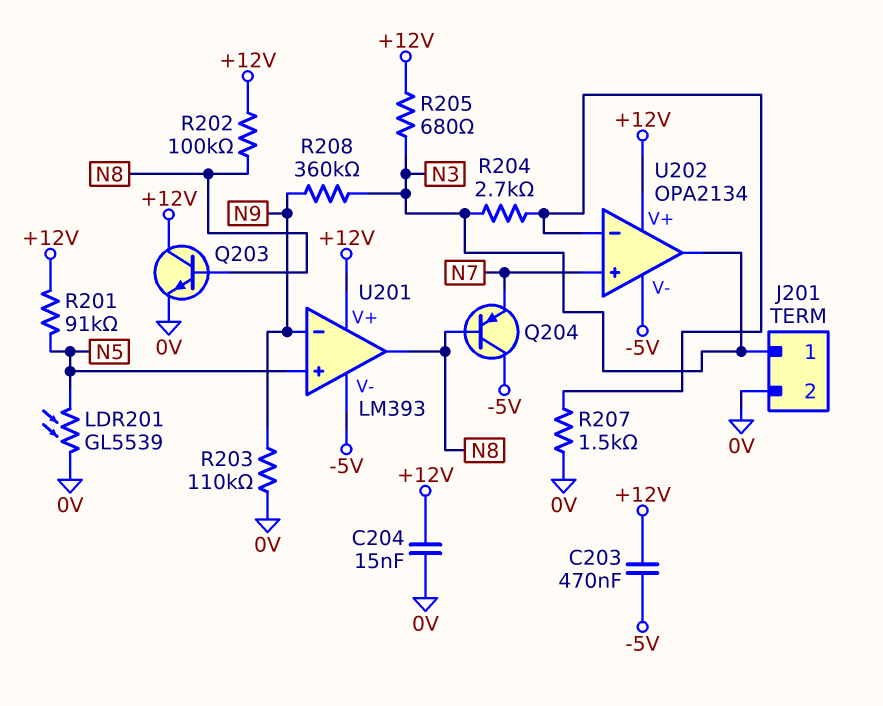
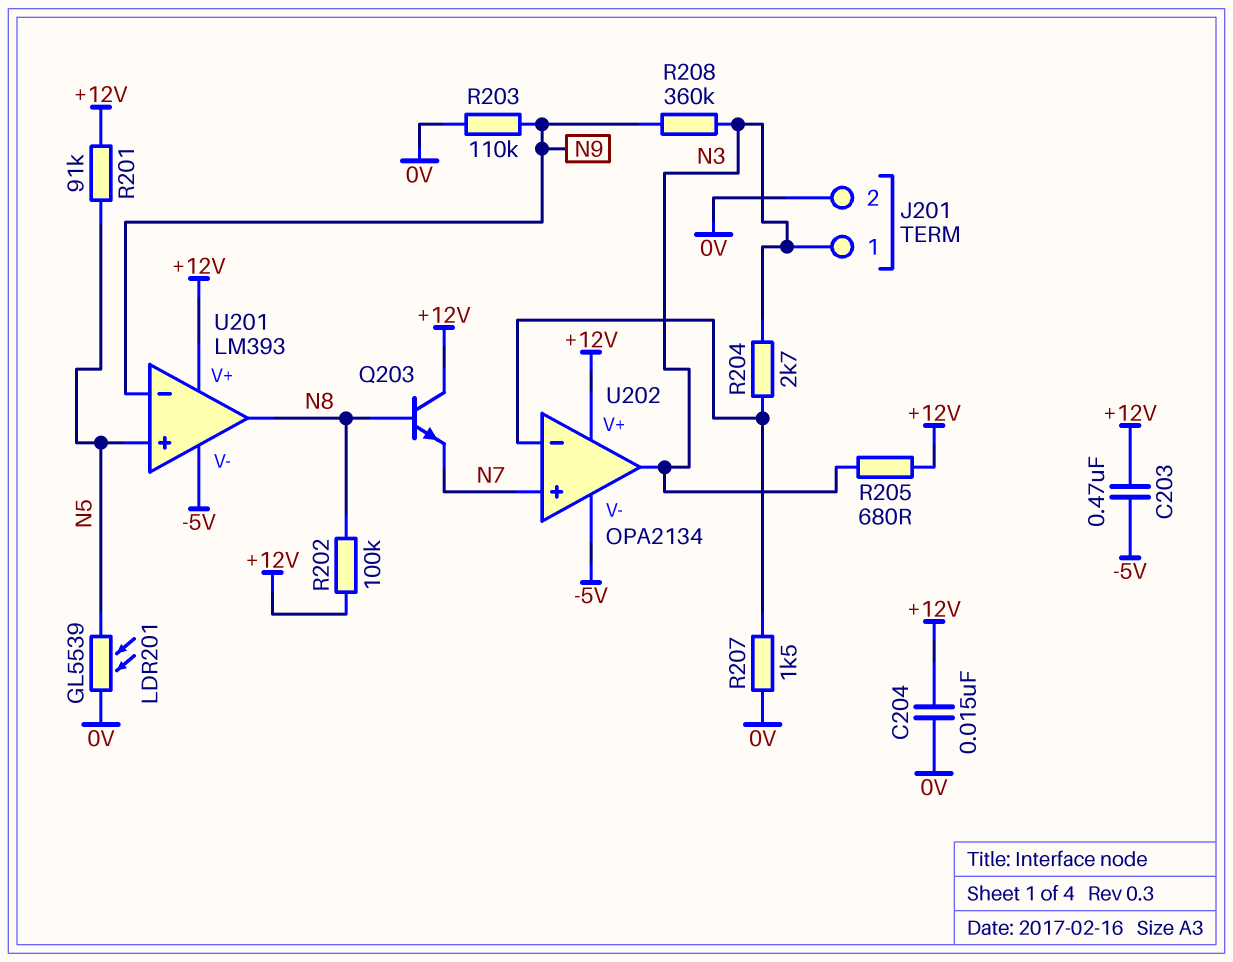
Q203: NPN (B N8, C +12V, E 0V) -> NPN (B N8, C +12V, E N7)
Q204: PNP (B N8, C -5V, E N7) -> none

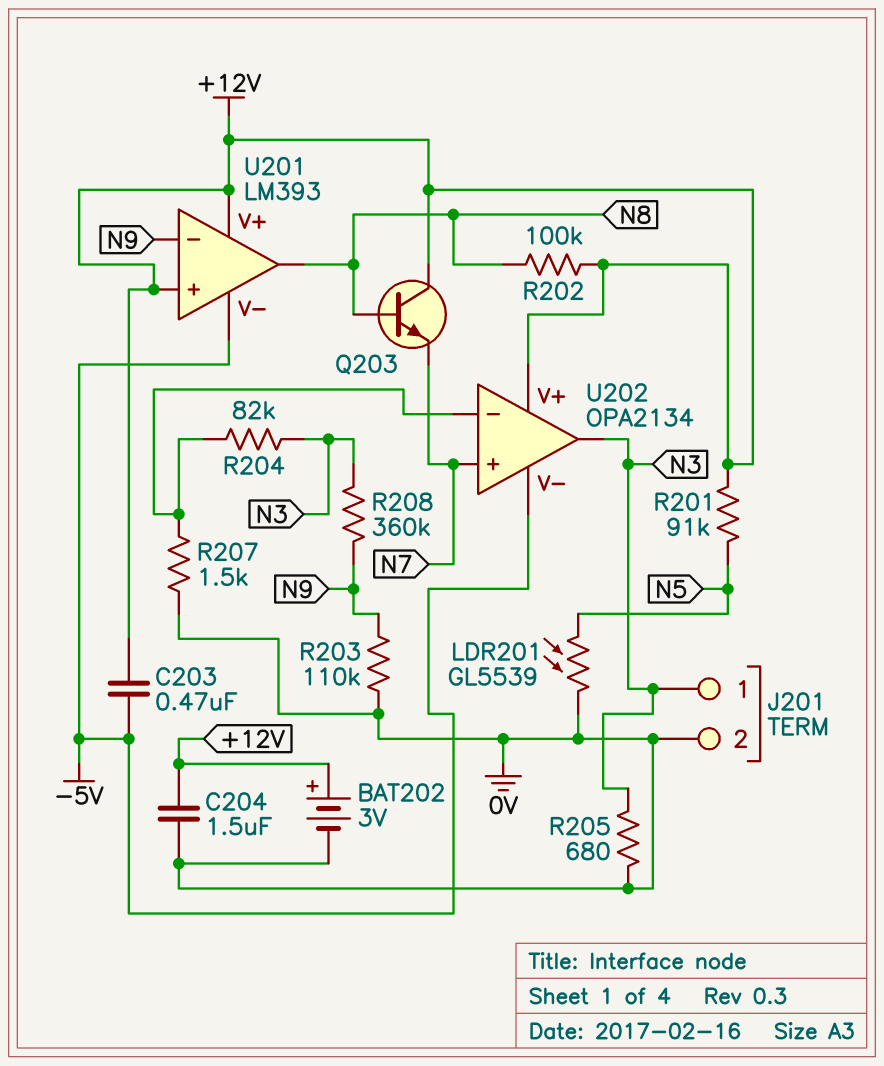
BAT202: none -> 3V (plus +12V, minus 0V)
C204: 15nF (+12V, 0V) -> 1.5uF (+12V, 0V)
R204: 2.7k (N3, U202/in-) -> 82k (N3, U202/in-)
R205: 680 (+12V, N3) -> 680 (0V, N3)
U201 pin in+: N5 -> +12V

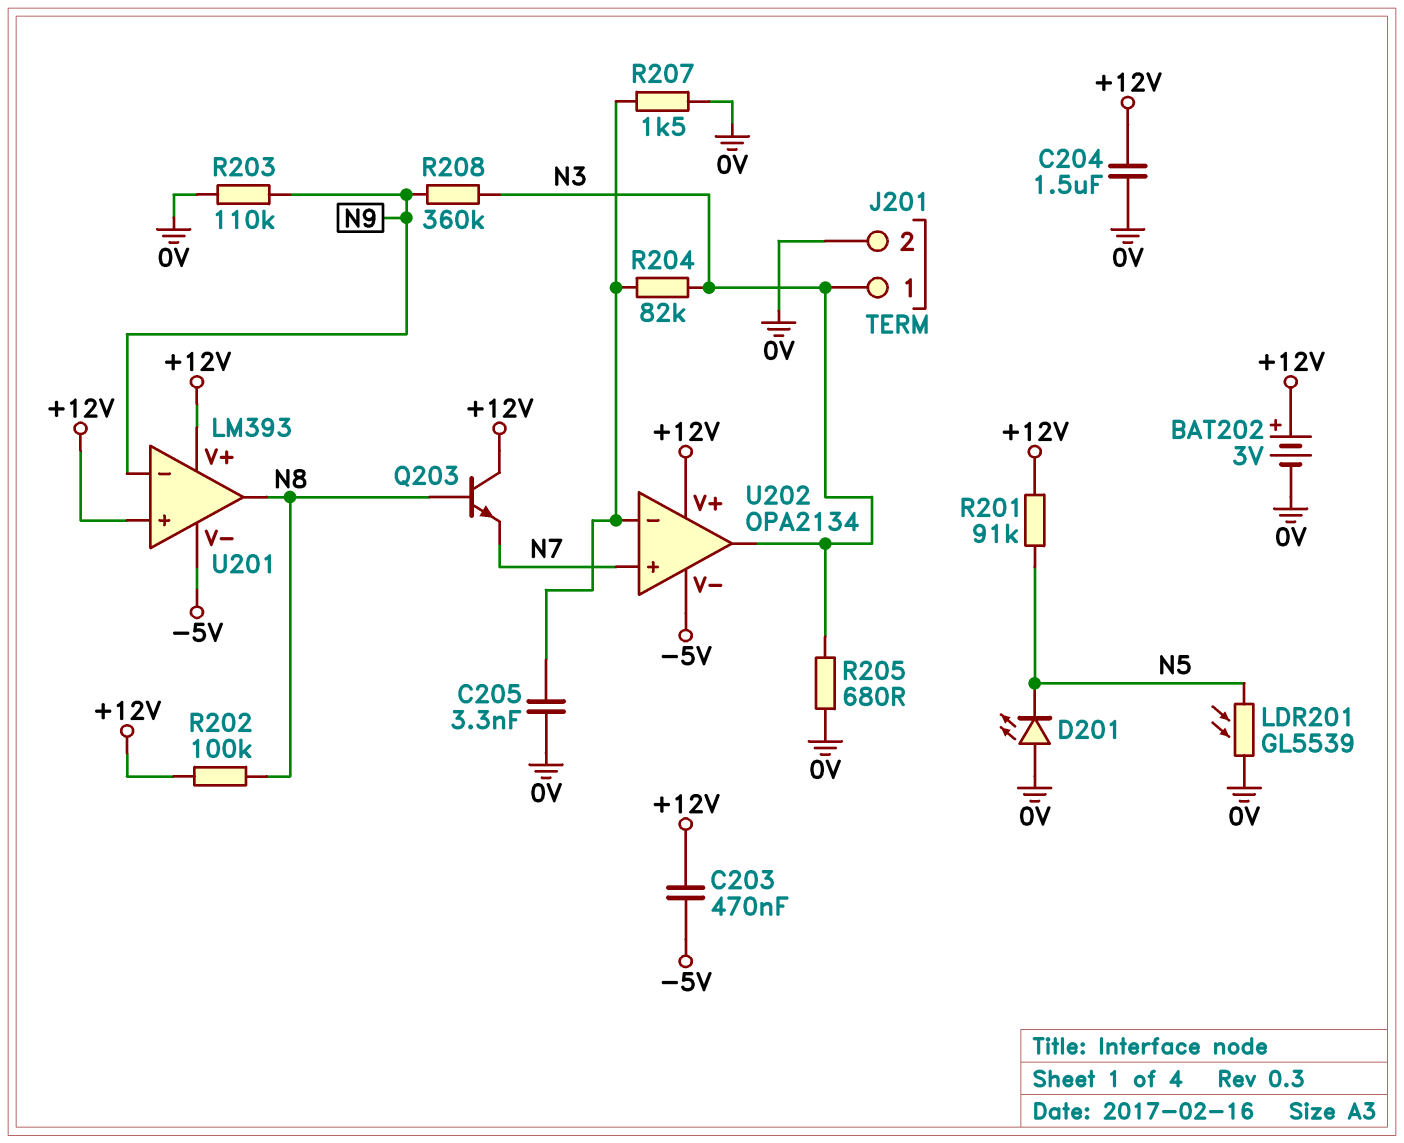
C205: none -> 3.3nF (0V, U202/in-)
D201: none -> LED (A 0V, K N5)

